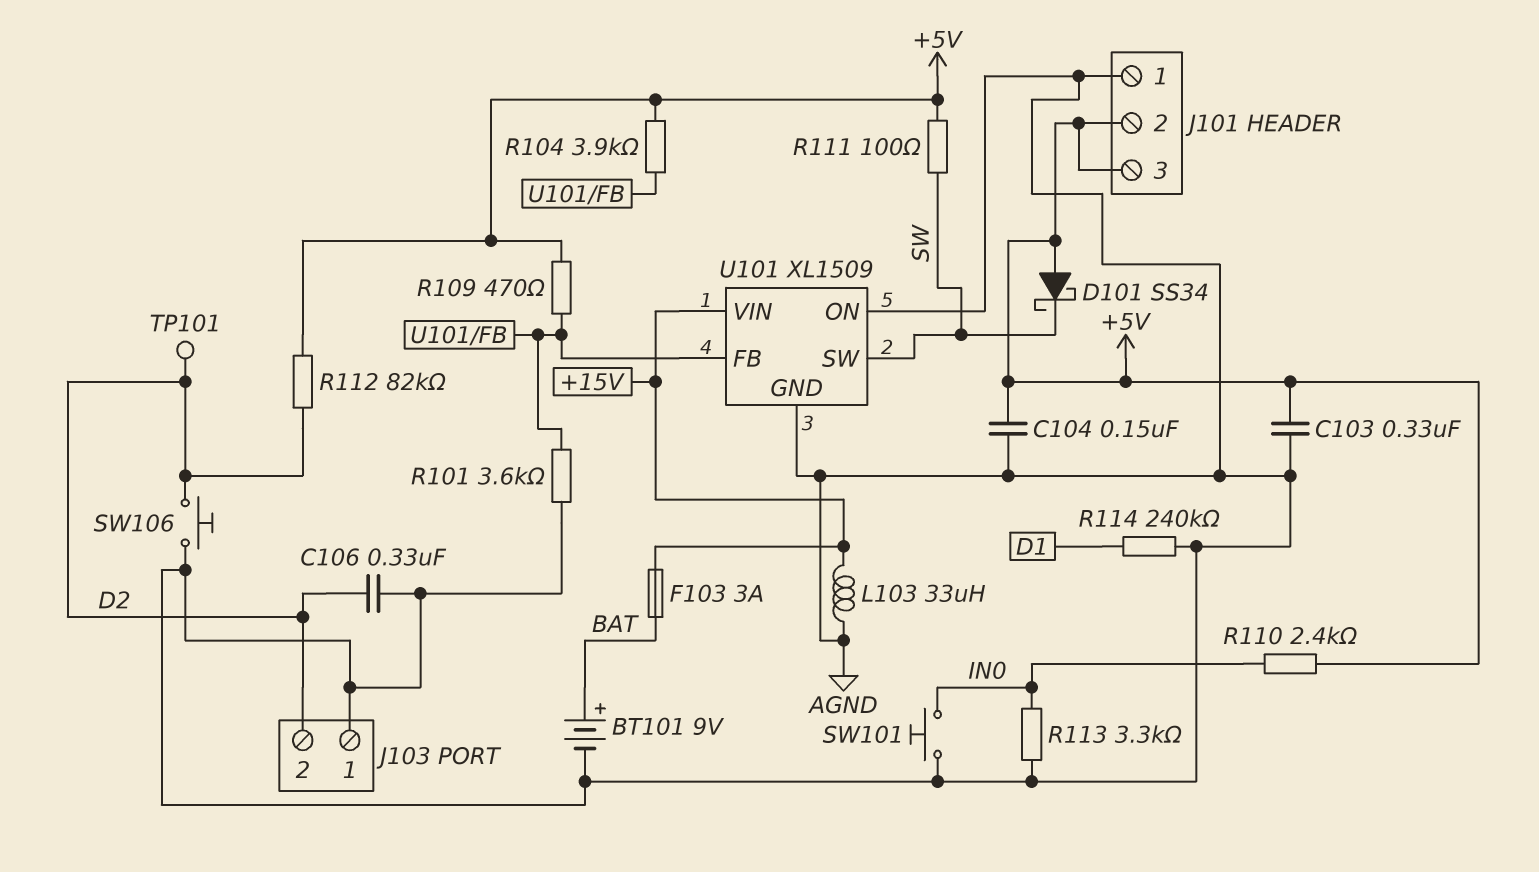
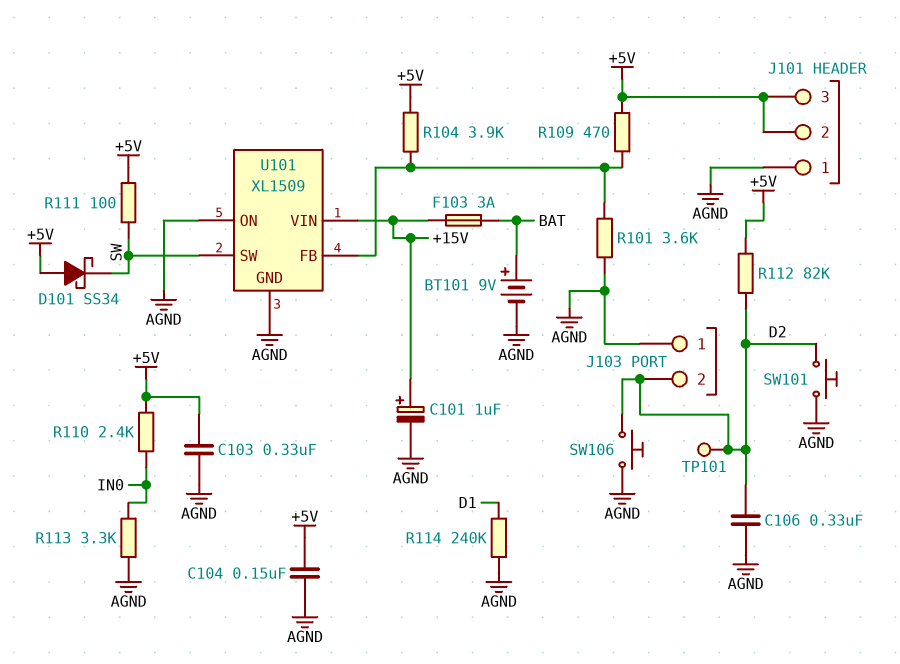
C101: none -> 1uF (plus +15V, minus AGND)
L103: 33uH (+15V, AGND) -> none
SW101: button (AGND, IN0) -> button (AGND, D2)

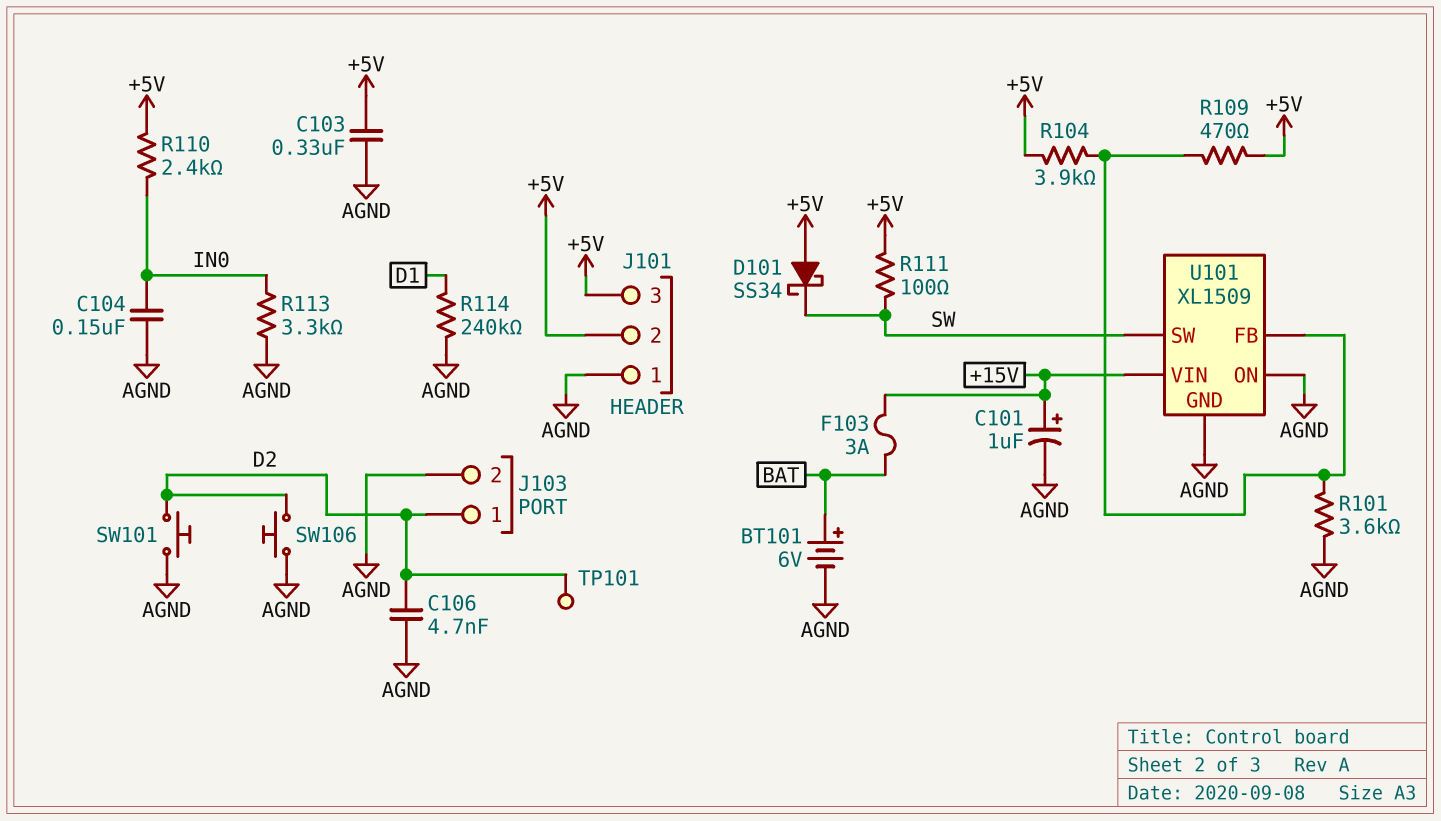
BT101: 9V (plus BAT, minus AGND) -> 6V (plus BAT, minus AGND)
C104: 150nF (+5V, AGND) -> 150nF (AGND, IN0)
C106: 330nF (AGND, D2) -> 4.7nF (AGND, D2)
J103 pin 1: AGND -> D2
J103 pin 2: D2 -> AGND
R112: 82k (+5V, D2) -> none

